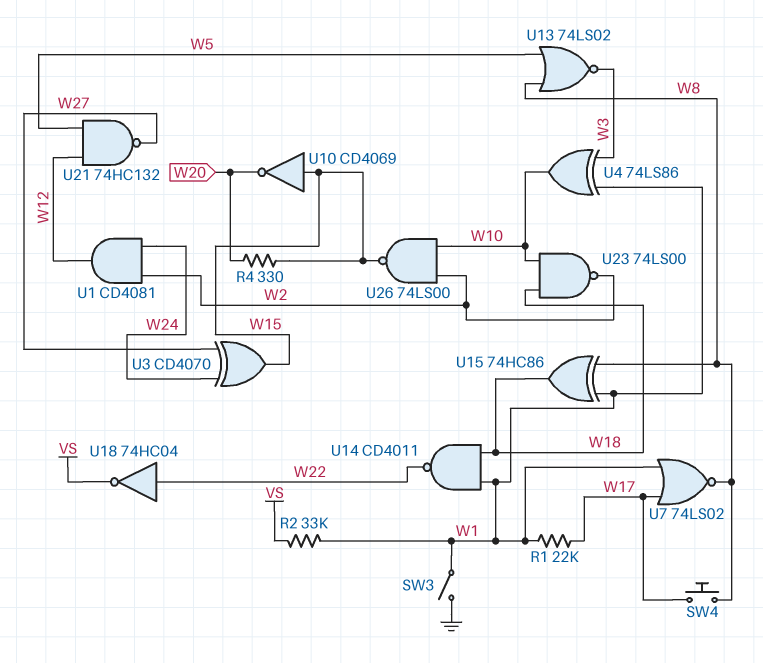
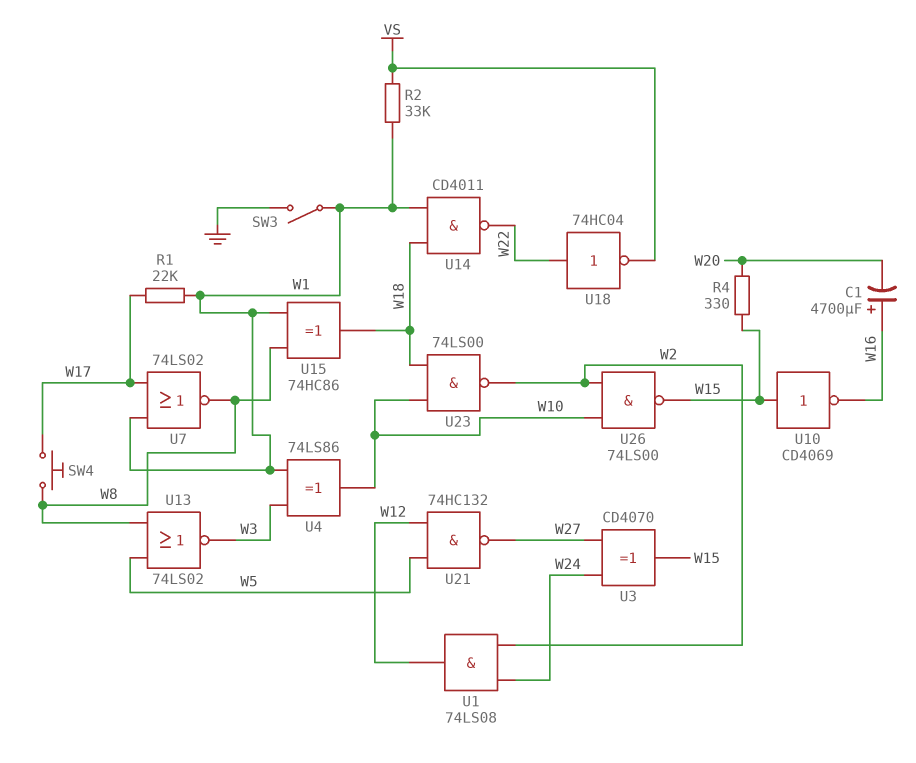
C1: none -> 4700uF (plus W16, minus W20)
U1: AND CD4081 (in W2, in W24, out W12) -> AND 74LS08 (in W2, in W24, out W12)
U10: NOT CD4069 (in W15, out W20) -> NOT CD4069 (in W15, out W16)

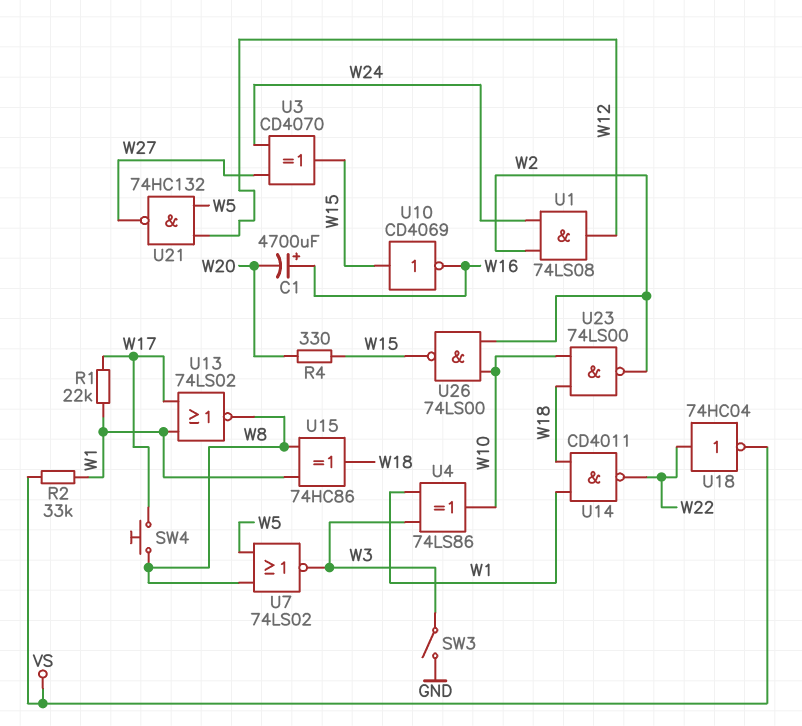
SW3: switch (GND, W1) -> switch (GND, W3)
U7: NOR 74LS02 (in W1, in W17, out W8) -> NOR 74LS02 (in W5, in W8, out W3)
U13: NOR 74LS02 (in W5, in W8, out W3) -> NOR 74LS02 (in W1, in W17, out W8)

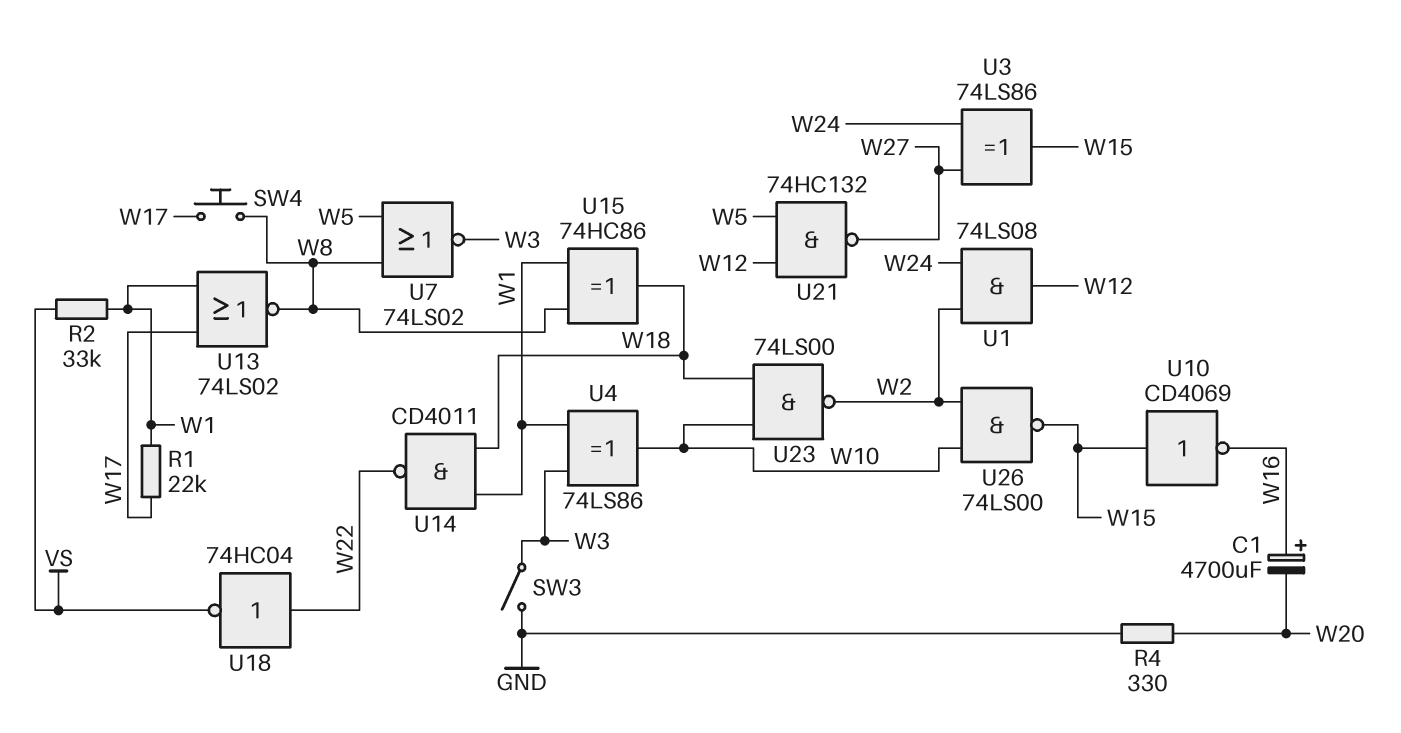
R4: 330 (W15, W20) -> 330 (GND, W20)
U3: XOR CD4070 (in W24, in W27, out W15) -> XOR 74LS86 (in W24, in W27, out W15)

